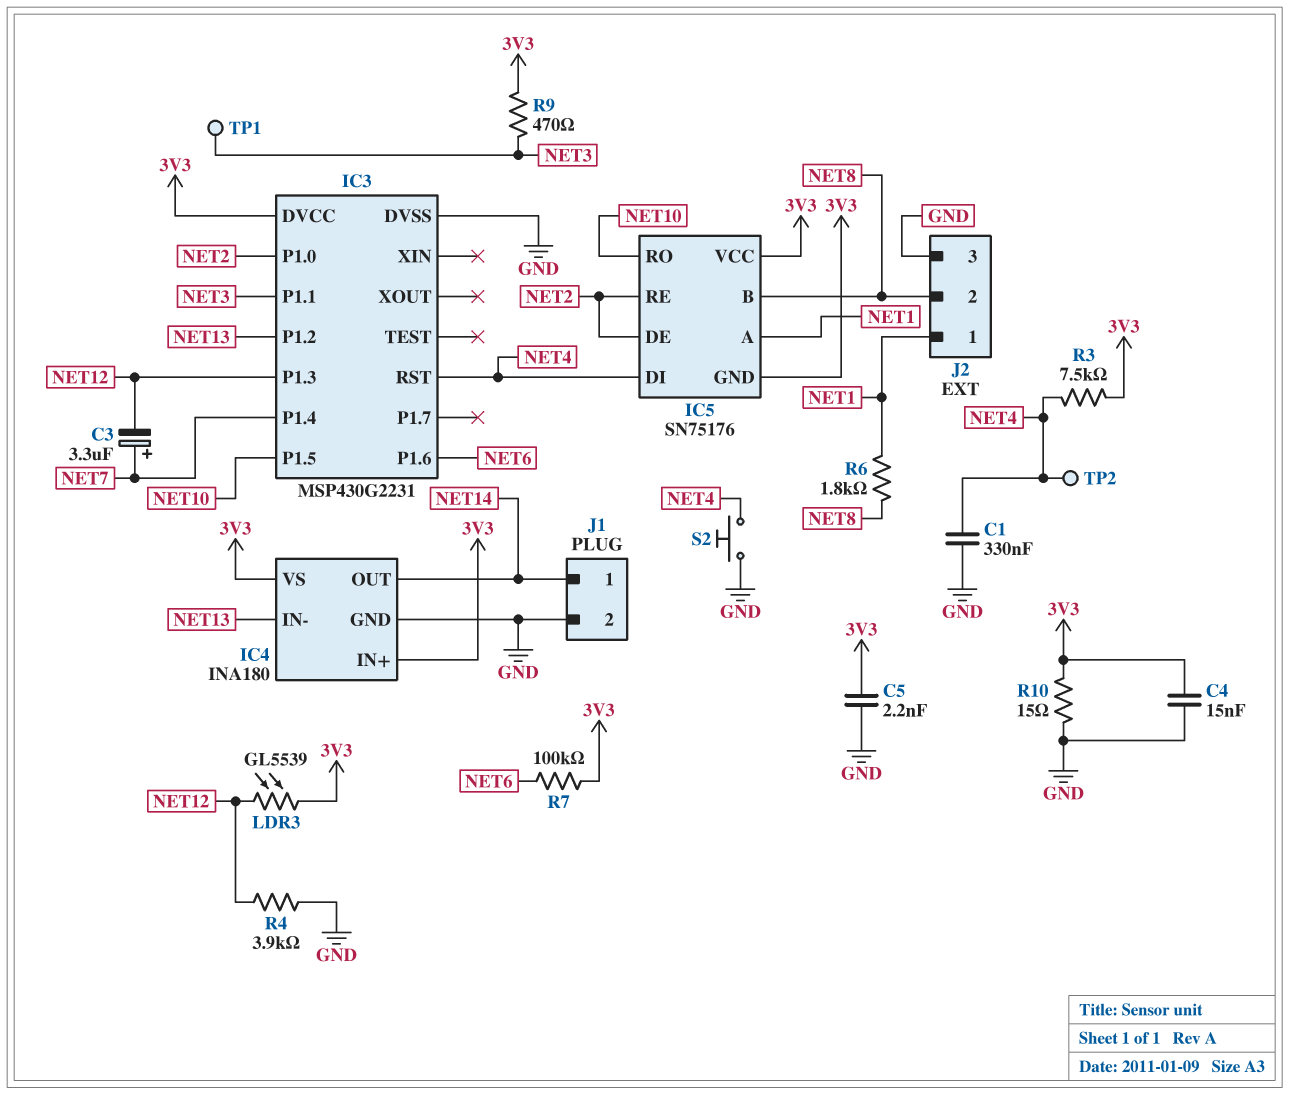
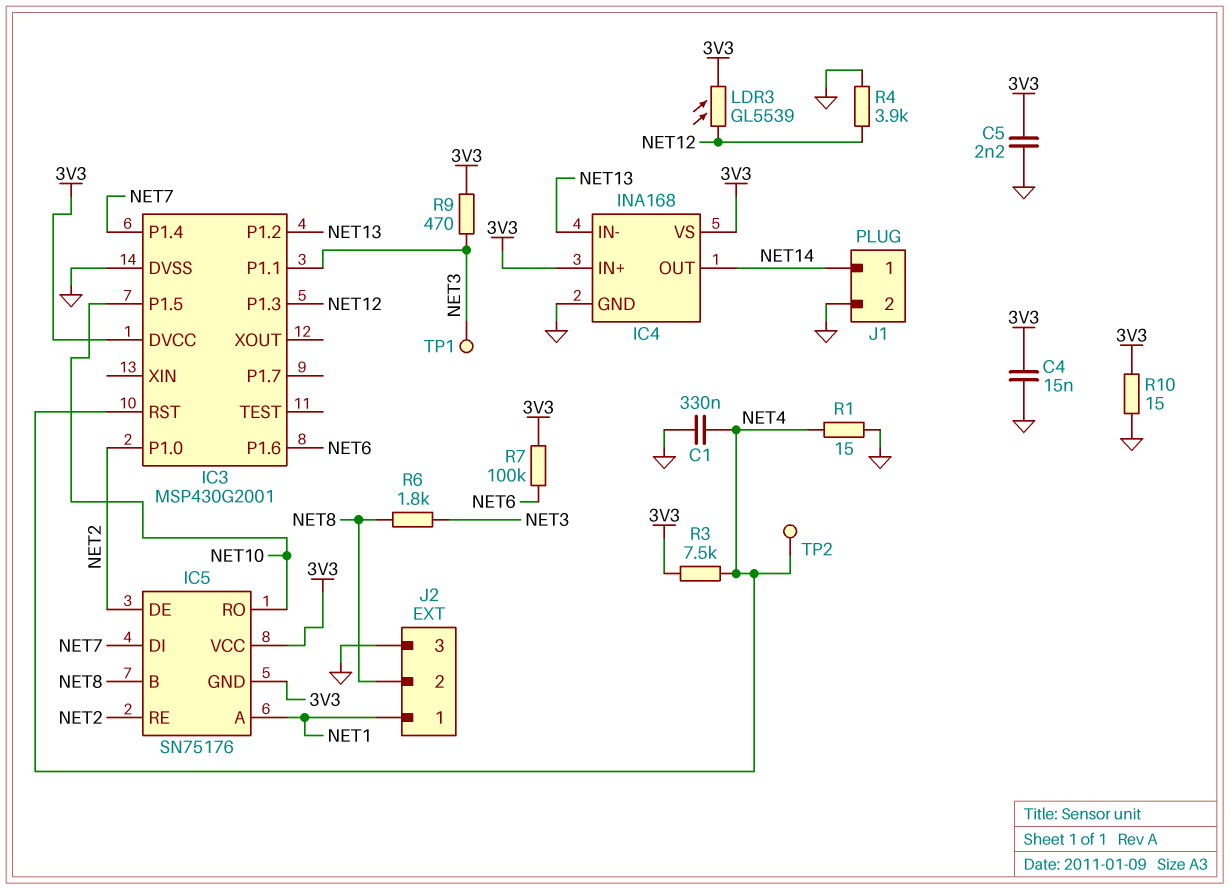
C3: 3.3uF (plus NET7, minus NET12) -> none
IC3: MSP430G2231 -> MSP430G2001
IC4: INA180 -> INA168
IC5 pin DI: NET4 -> NET7
R1: none -> 15 (GND, NET4)
R6: 1.8k (NET1, NET8) -> 1.8k (NET3, NET8)
S2: button (GND, NET4) -> none

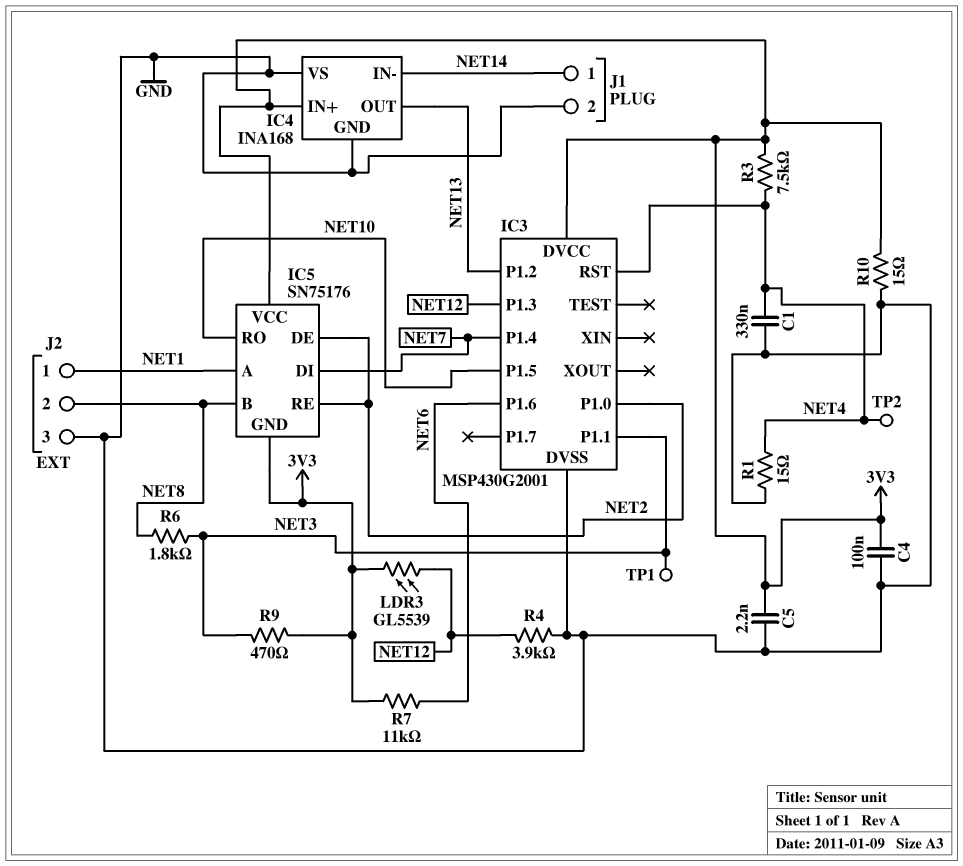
C4: 15nF (3V3, GND) -> 100nF (3V3, GND)
IC4 pin IN-: NET13 -> NET14
IC4 pin OUT: NET14 -> NET13
IC4 pin VS: 3V3 -> GND
R7: 100k (3V3, NET6) -> 11k (3V3, NET6)

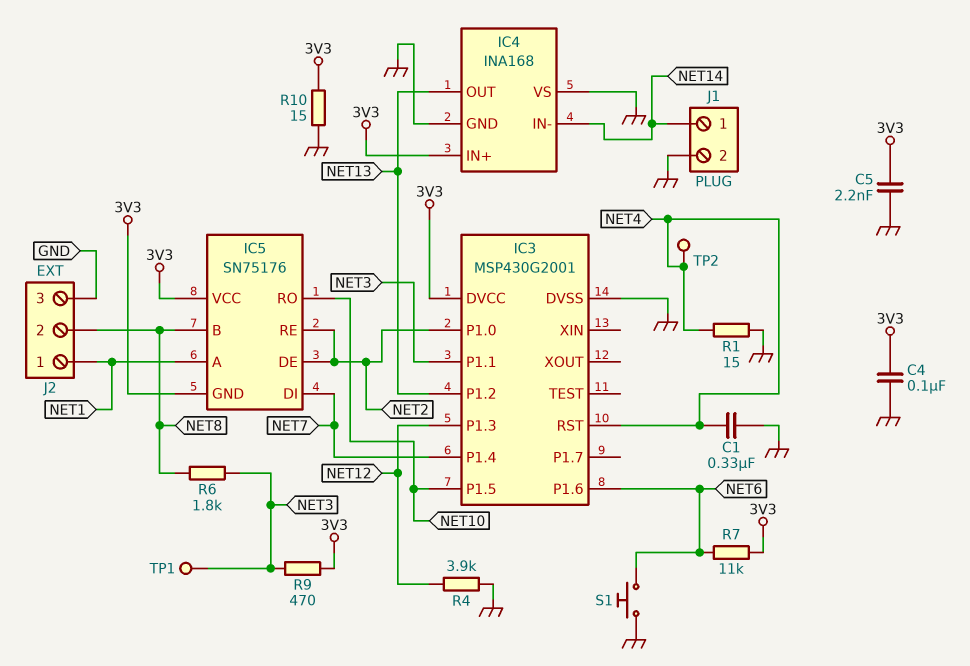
LDR3: GL5539 (3V3, NET12) -> none
R3: 7.5k (3V3, NET4) -> none
S1: none -> button (GND, NET6)

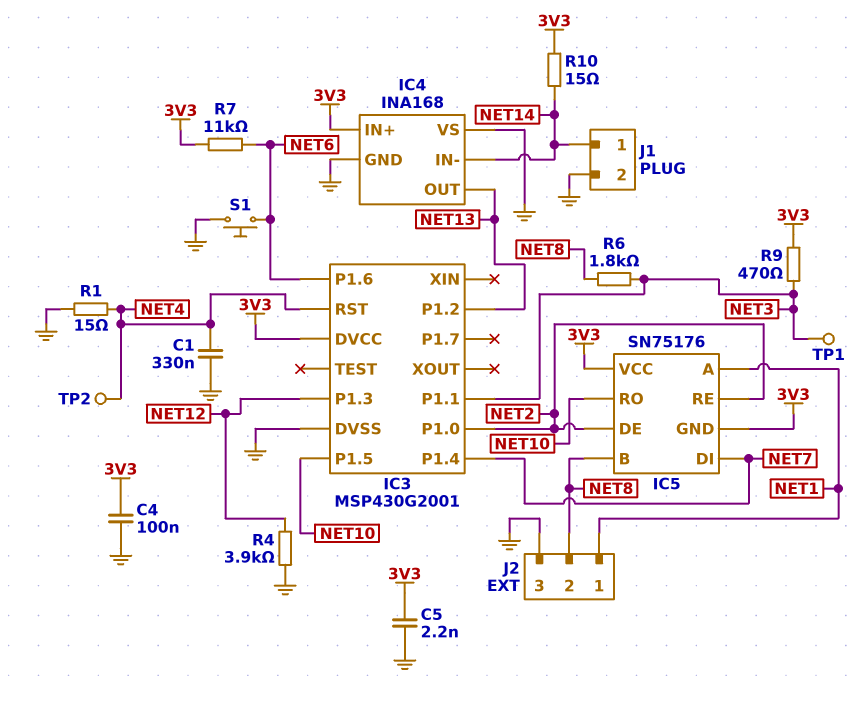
R10: 15 (3V3, GND) -> 15 (3V3, NET14)

